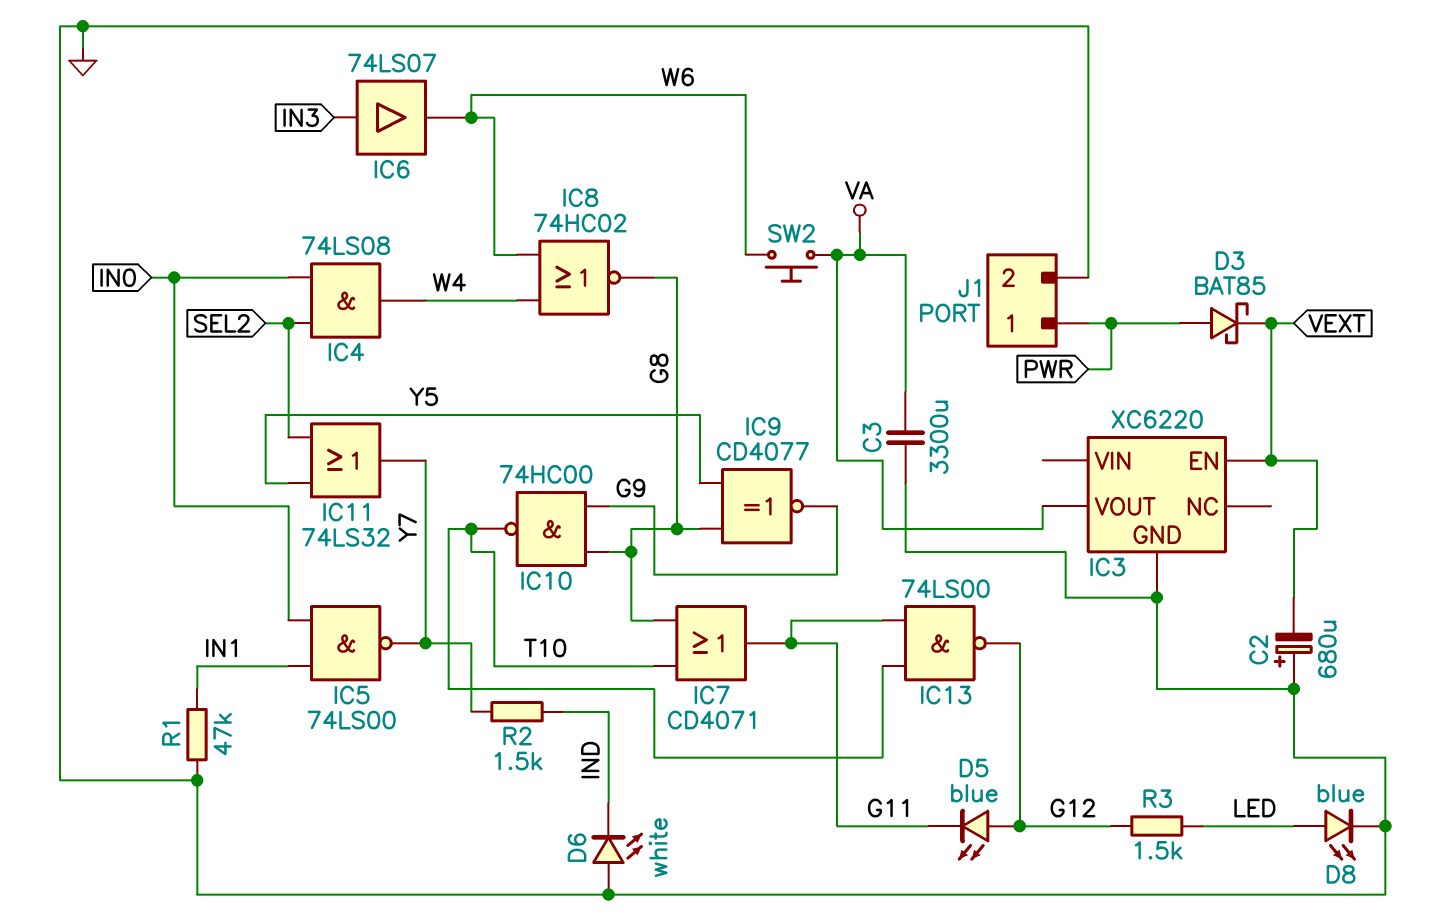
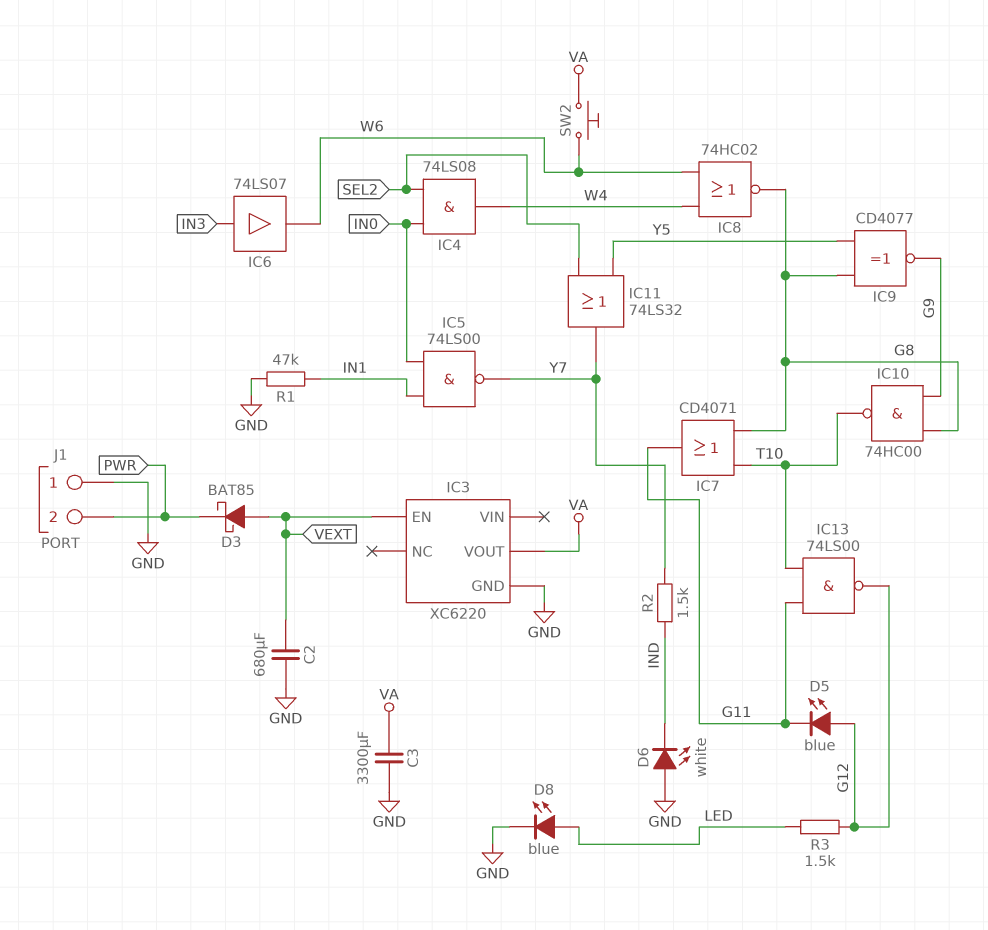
C2: 680uF (plus GND, minus VEXT) -> 680uF (GND, VEXT)
D3: schottky BAT85 (A PWR, K VEXT) -> schottky BAT85 (A VEXT, K PWR)
J1 pin 1: PWR -> GND
J1 pin 2: GND -> PWR

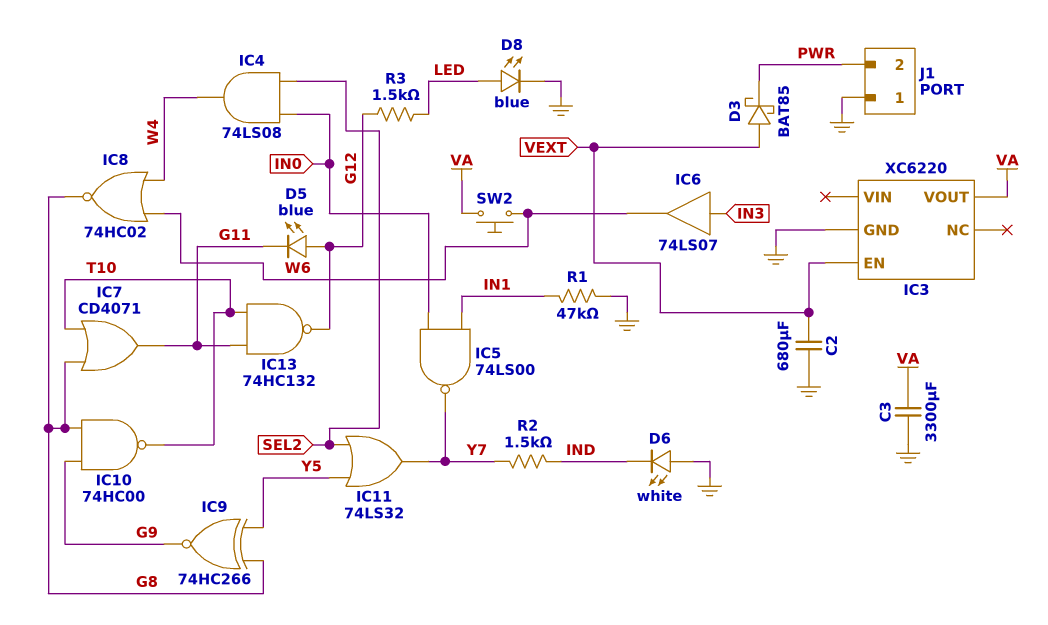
IC9: XNOR CD4077 (in G8, in Y5, out G9) -> XNOR 74HC266 (in G8, in Y5, out G9)
IC13: NAND 74LS00 (in G11, in T10, out G12) -> NAND 74HC132 (in G11, in T10, out G12)

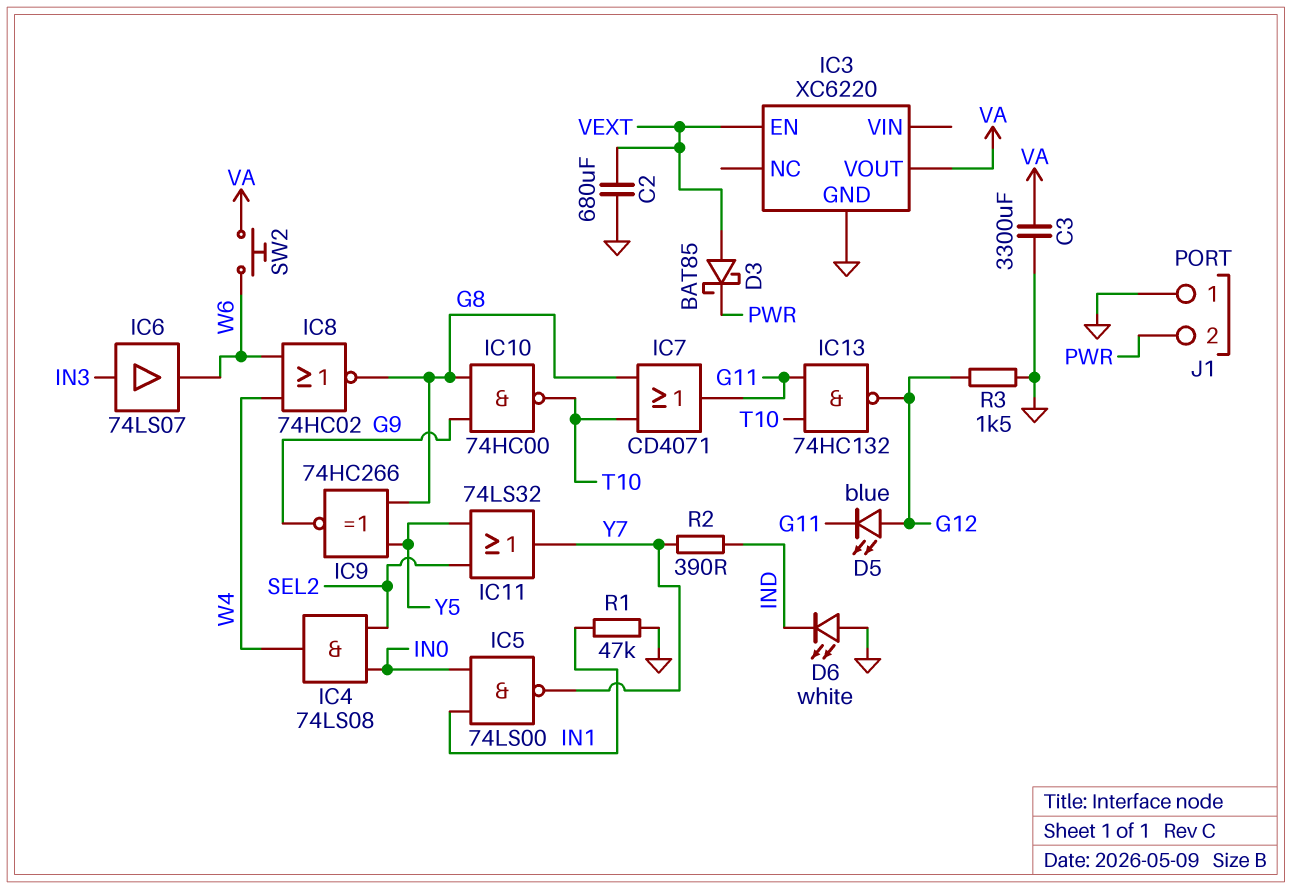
D8: LED blue (A LED, K GND) -> none
R2: 1.5k (IND, Y7) -> 390 (IND, Y7)
R3: 1.5k (G12, LED) -> 1.5k (G12, GND)

